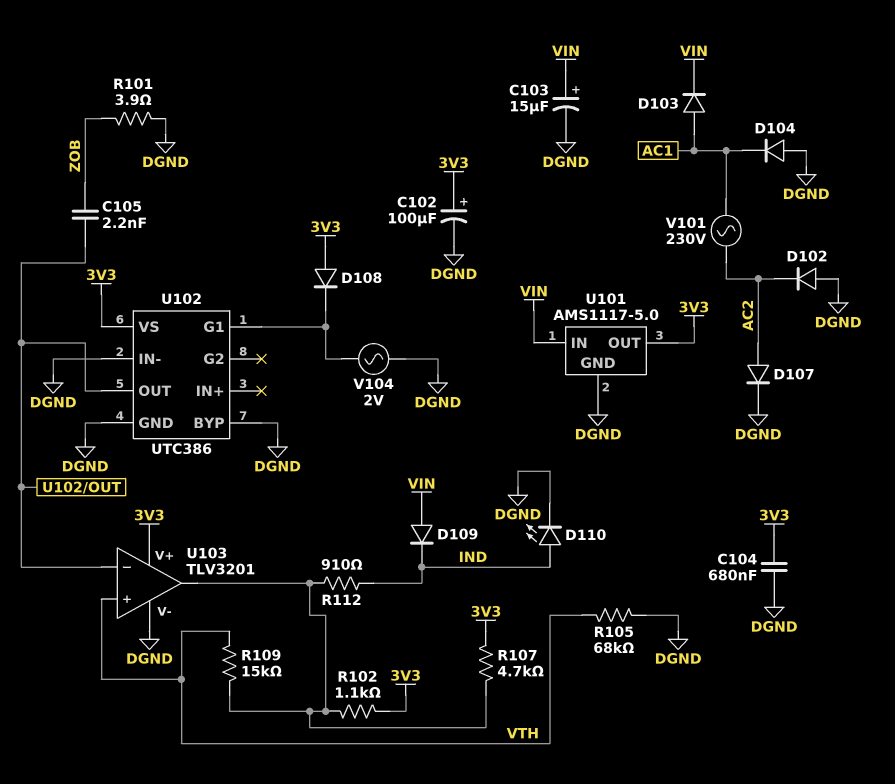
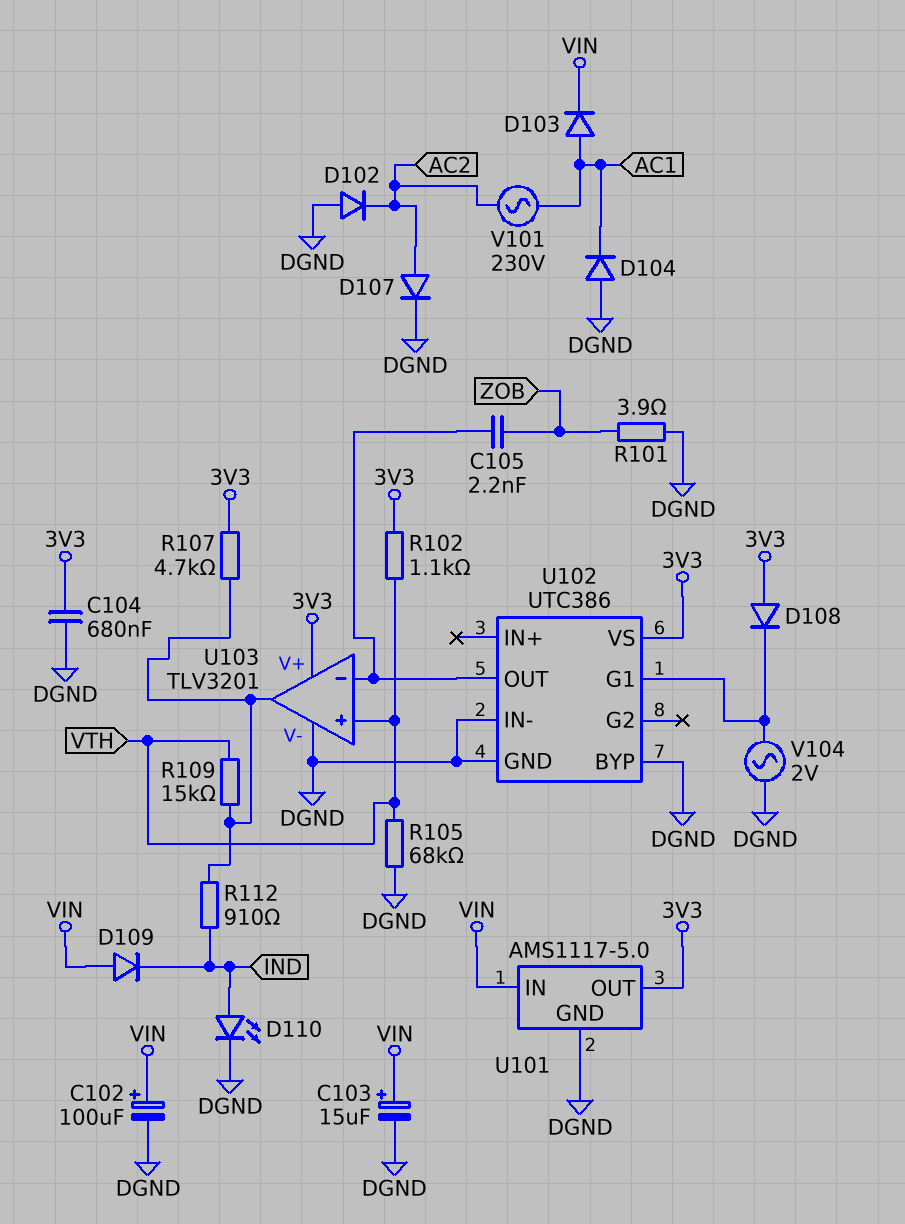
C102: 100uF (plus 3V3, minus DGND) -> 100uF (plus VIN, minus DGND)
R102: 1.1k (3V3, U103/out) -> 1.1k (3V3, VTH)

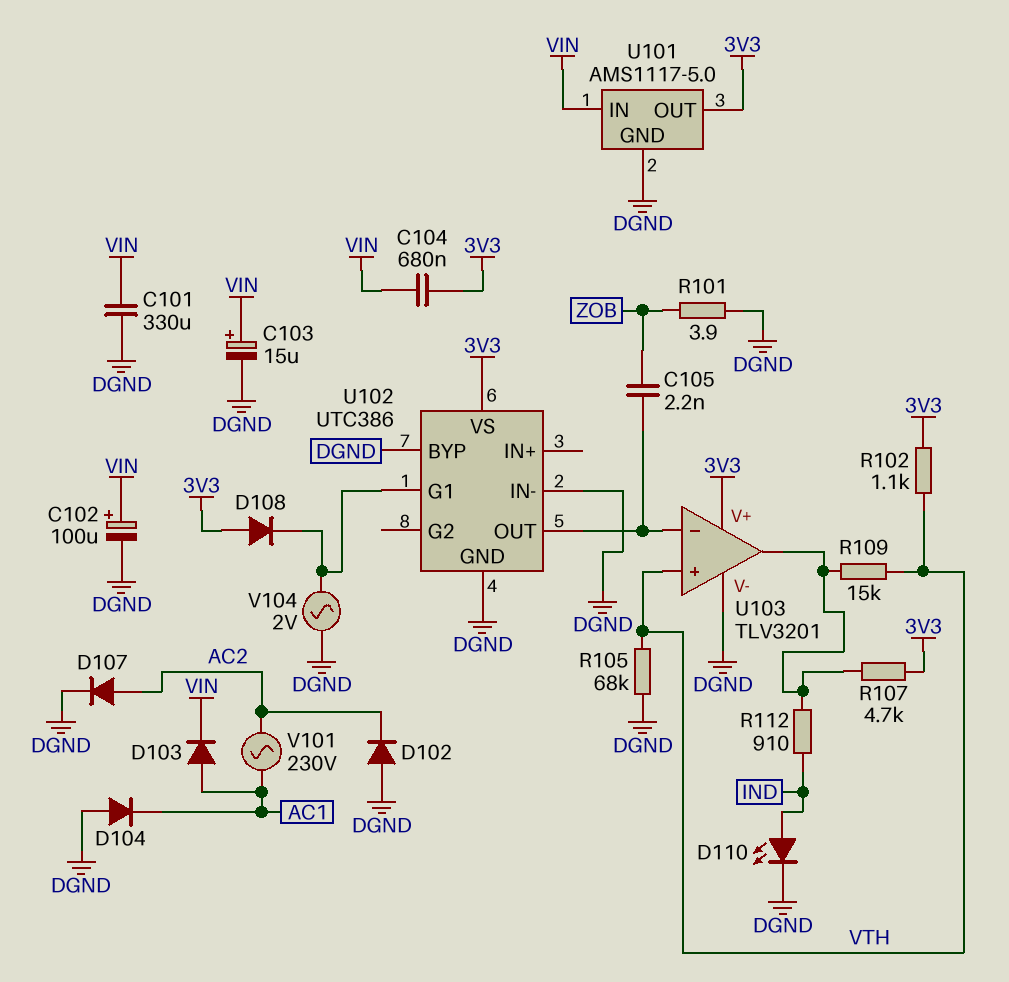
C101: none -> 330uF (DGND, VIN)
C104: 680nF (3V3, DGND) -> 680nF (3V3, VIN)
D109: diode (A VIN, K IND) -> none

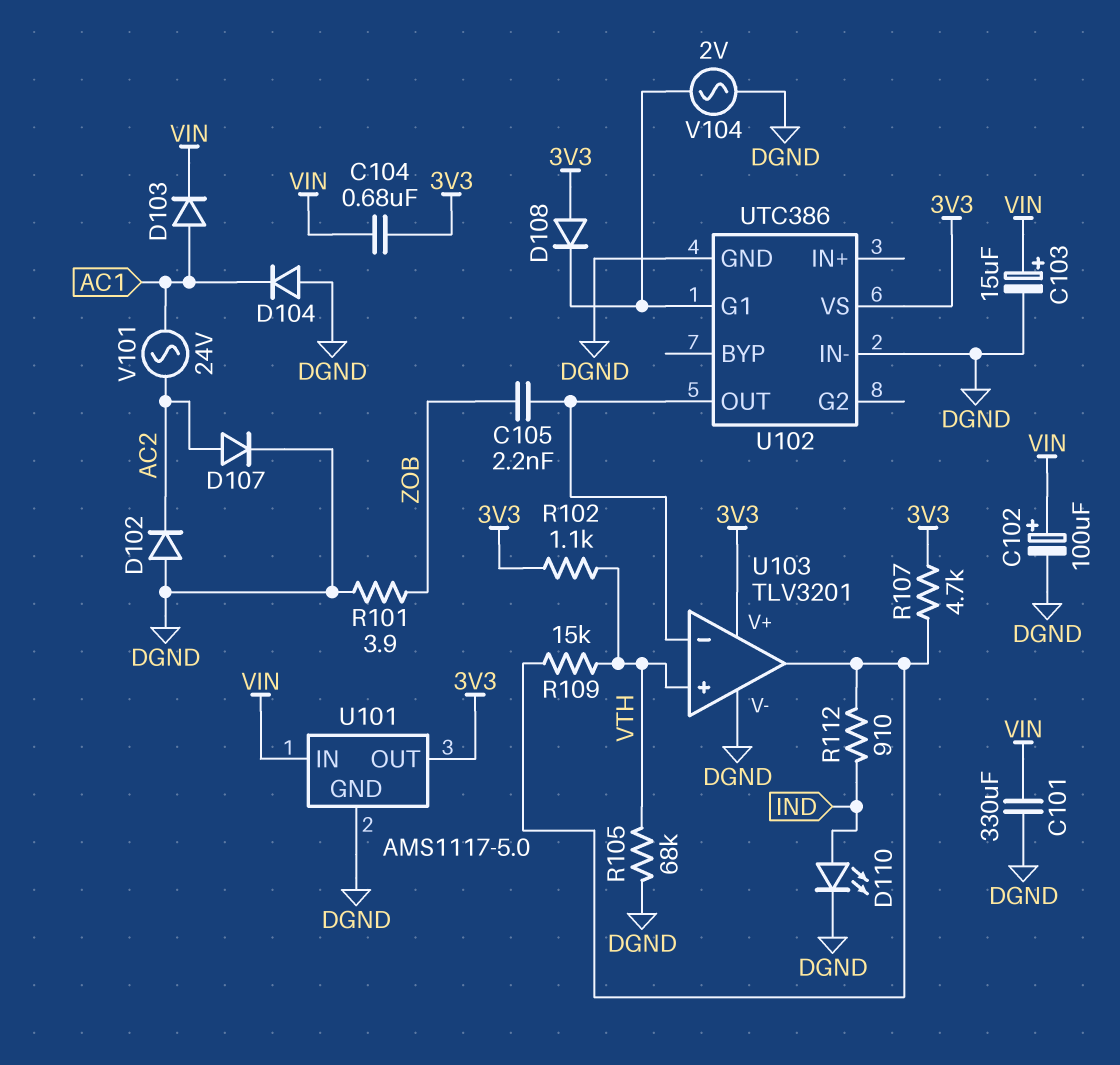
U102 pin BYP: DGND -> none
V101: AC 230V (AC1, AC2) -> AC 24V (AC1, AC2)

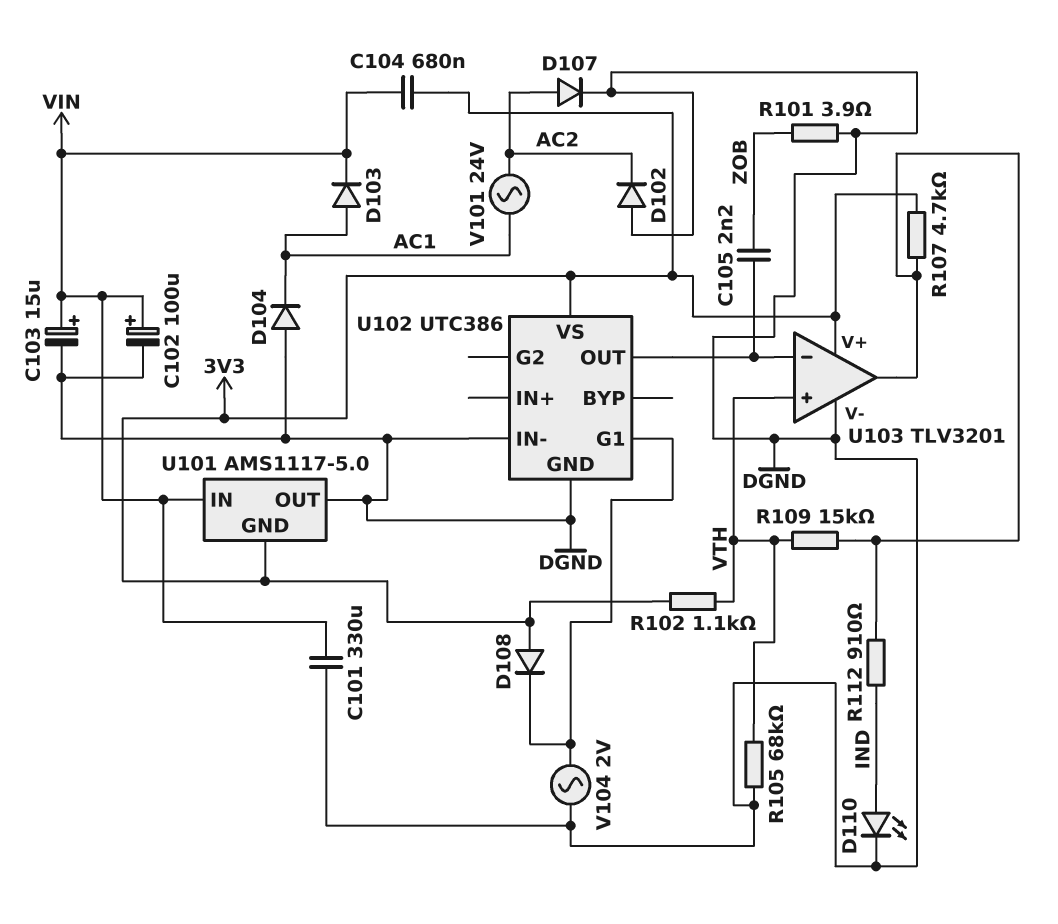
U101 pin GND: DGND -> 3V3
U101 pin OUT: 3V3 -> DGND

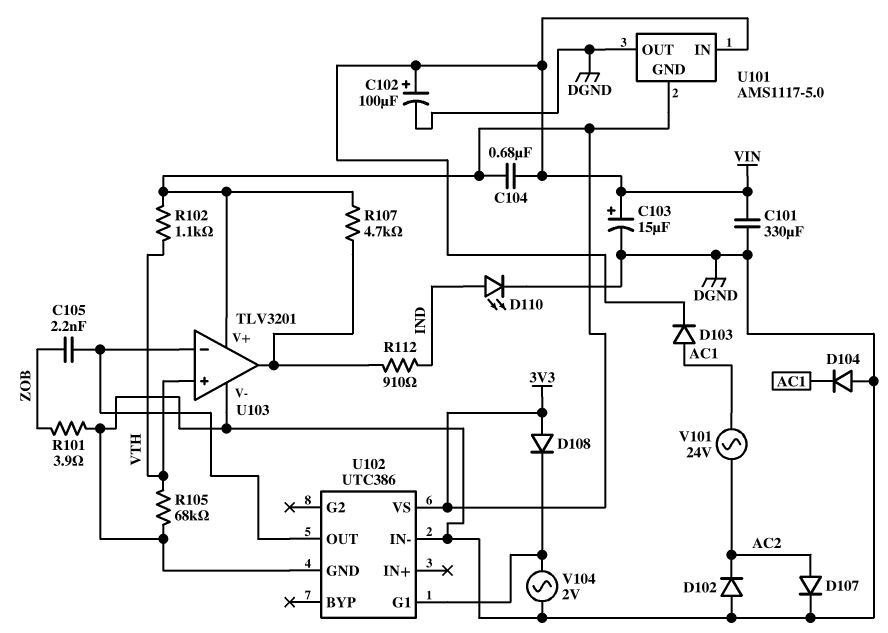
R109: 15k (U103/out, VTH) -> none

